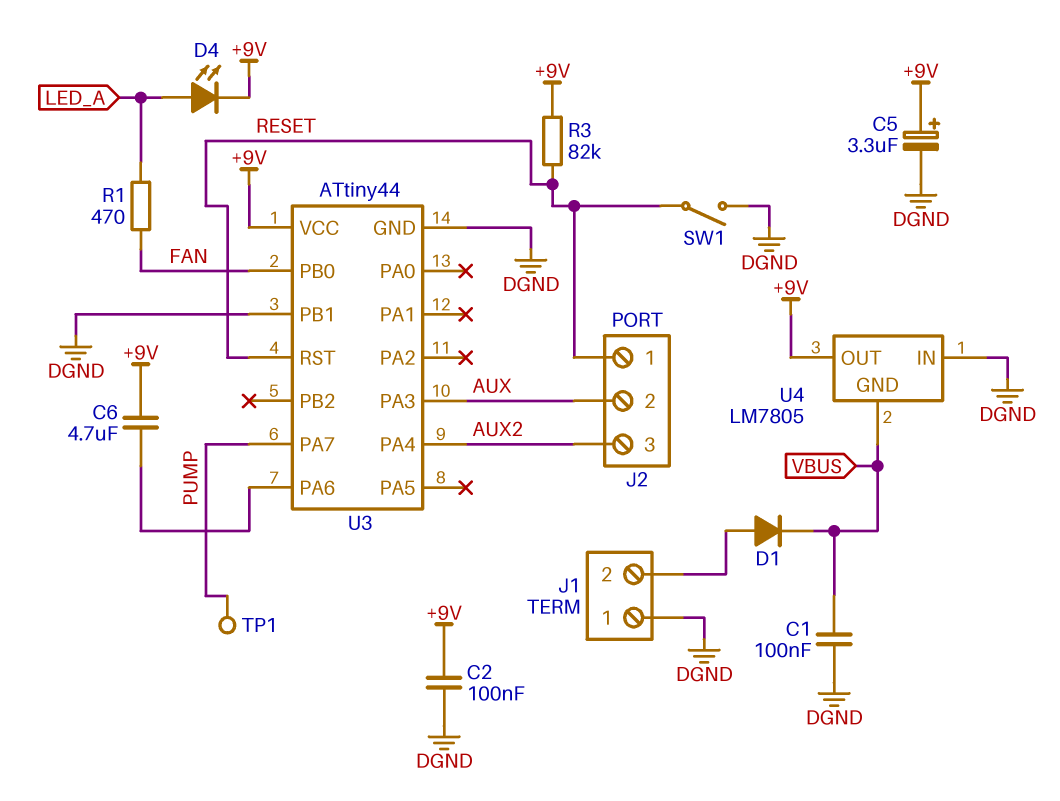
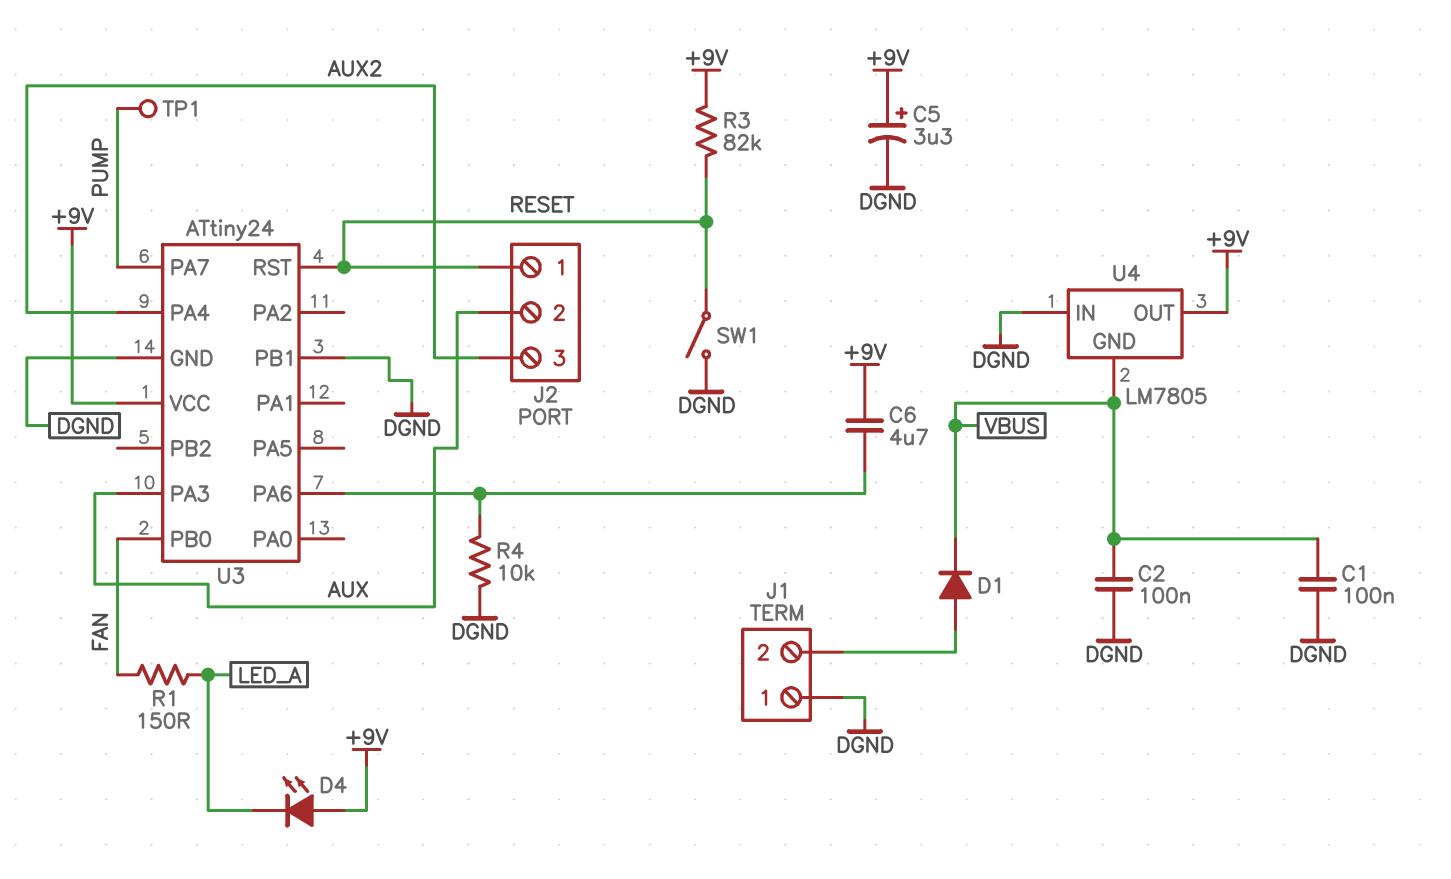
C2: 100nF (+9V, DGND) -> 100nF (DGND, VBUS)
D4: LED (A LED_A, K +9V) -> LED (A +9V, K LED_A)
R1: 470 (FAN, LED_A) -> 150 (FAN, LED_A)
R4: none -> 10k (DGND, U3/PA6)
U3: ATtiny44 -> ATtiny24

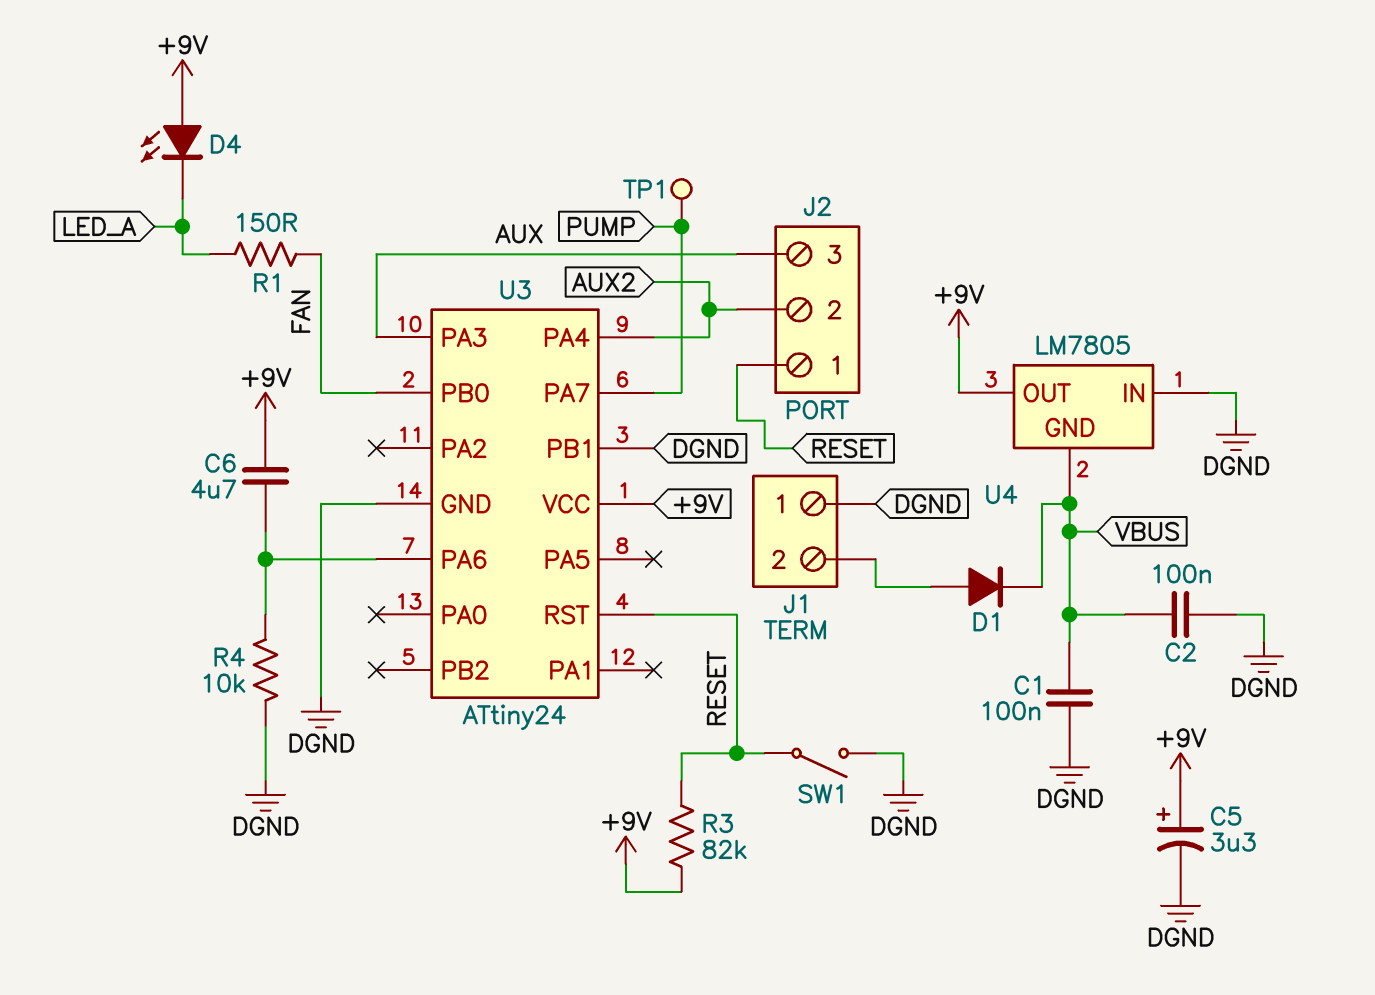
J2 pin 2: AUX -> AUX2
J2 pin 3: AUX2 -> AUX

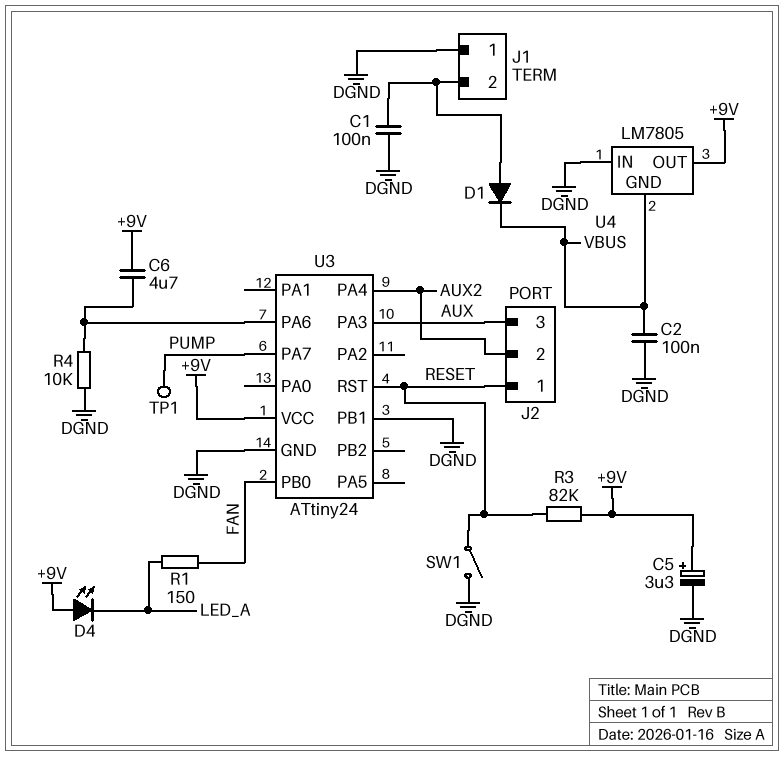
C1: 100nF (DGND, VBUS) -> 100nF (DGND, J1/2)

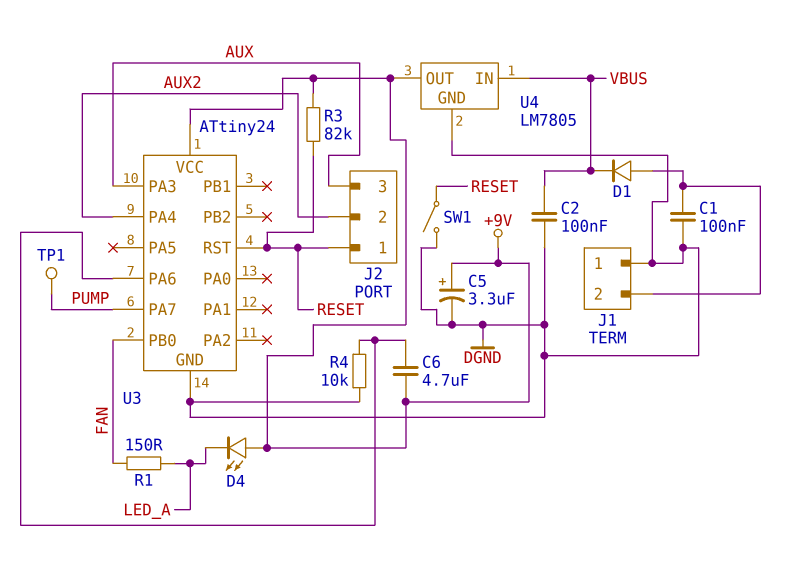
U3 pin PB1: DGND -> none
U4 pin GND: VBUS -> DGND
U4 pin IN: DGND -> VBUS

